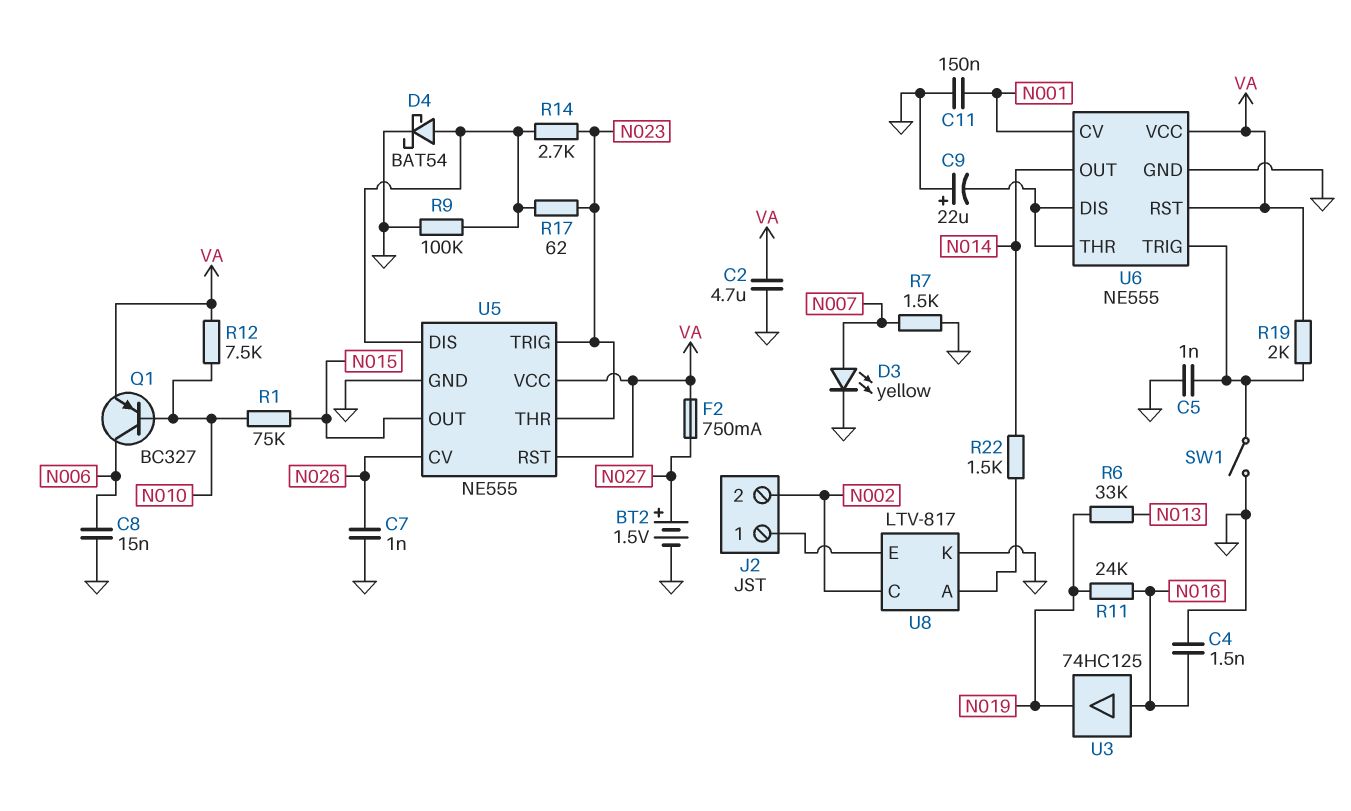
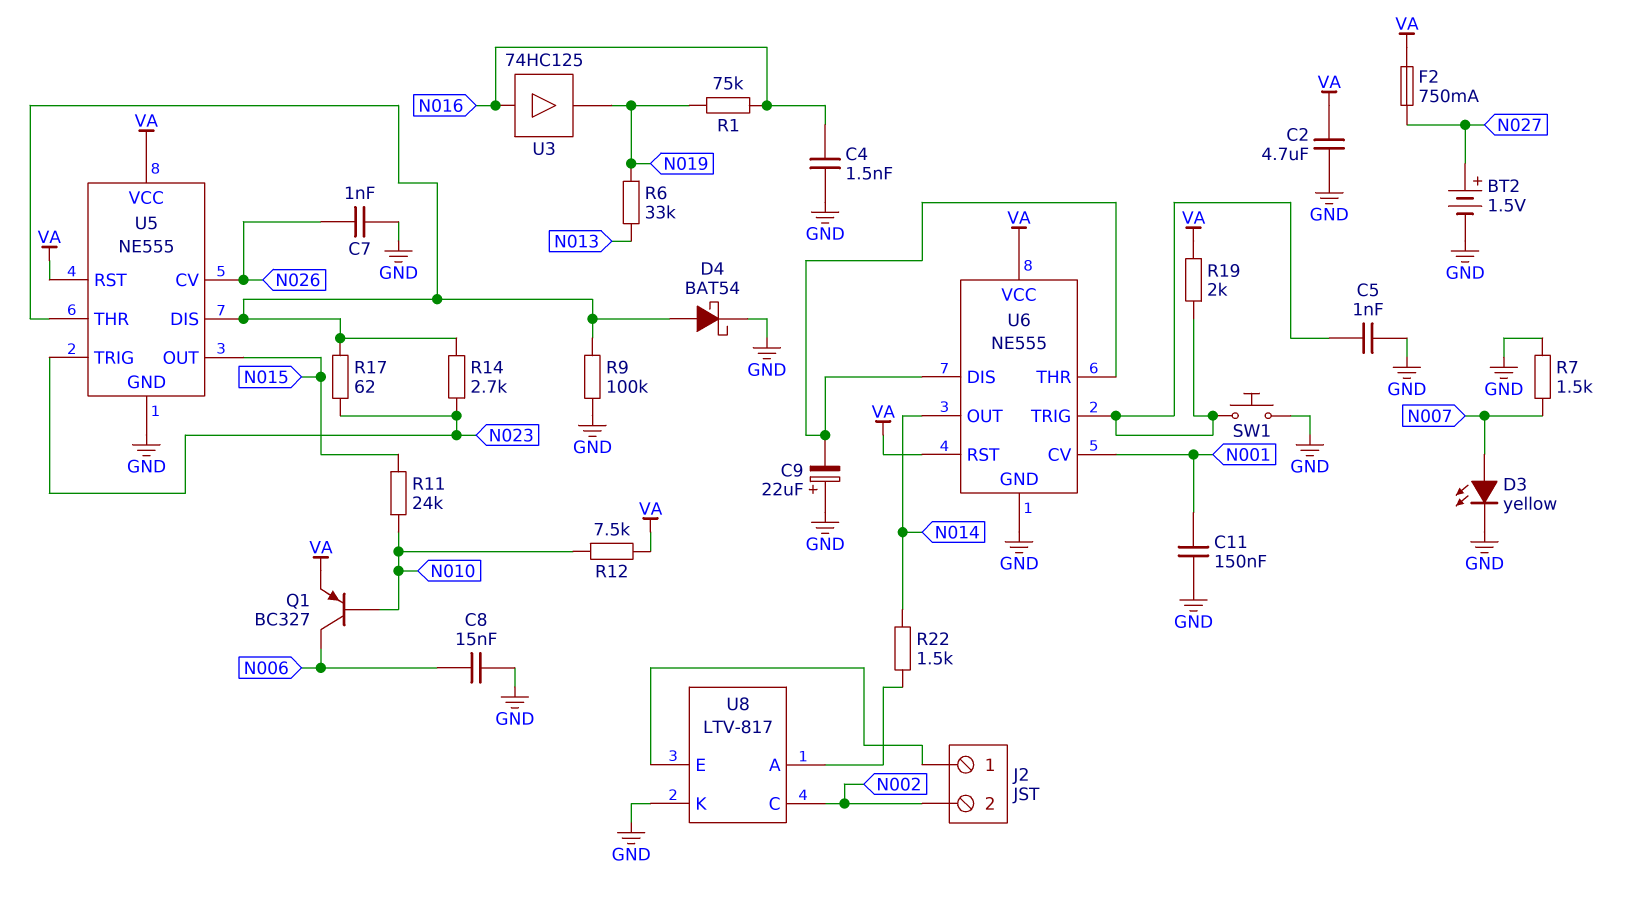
R1: 75k (N010, N015) -> 75k (N016, N019)
R11: 24k (N016, N019) -> 24k (N010, N015)
SW1: switch (GND, U6/TRIG) -> button (GND, U6/TRIG)
U5 pin THR: N023 -> U5/DIS

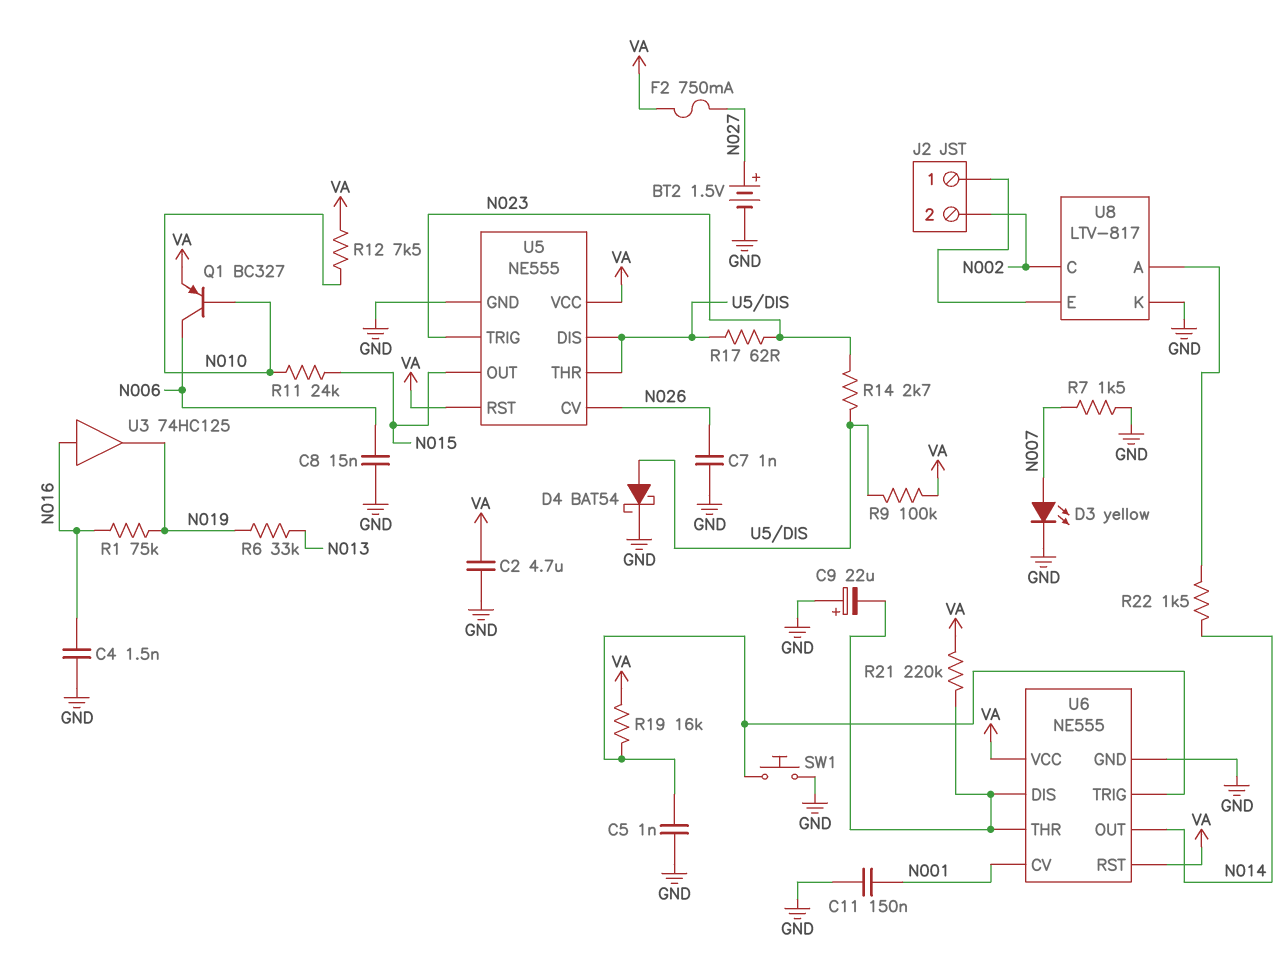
R9: 100k (GND, U5/DIS) -> 100k (U5/DIS, VA)
R19: 2k (U6/TRIG, VA) -> 16k (U6/TRIG, VA)
R21: none -> 220k (U6/DIS, VA)

